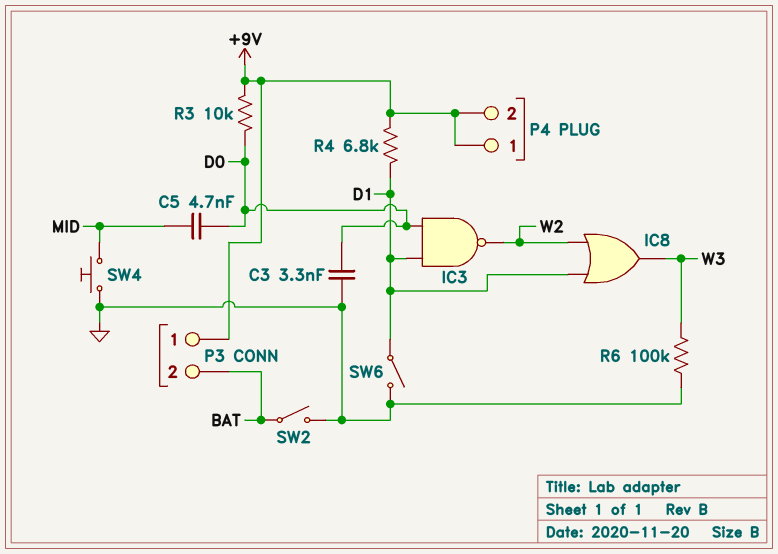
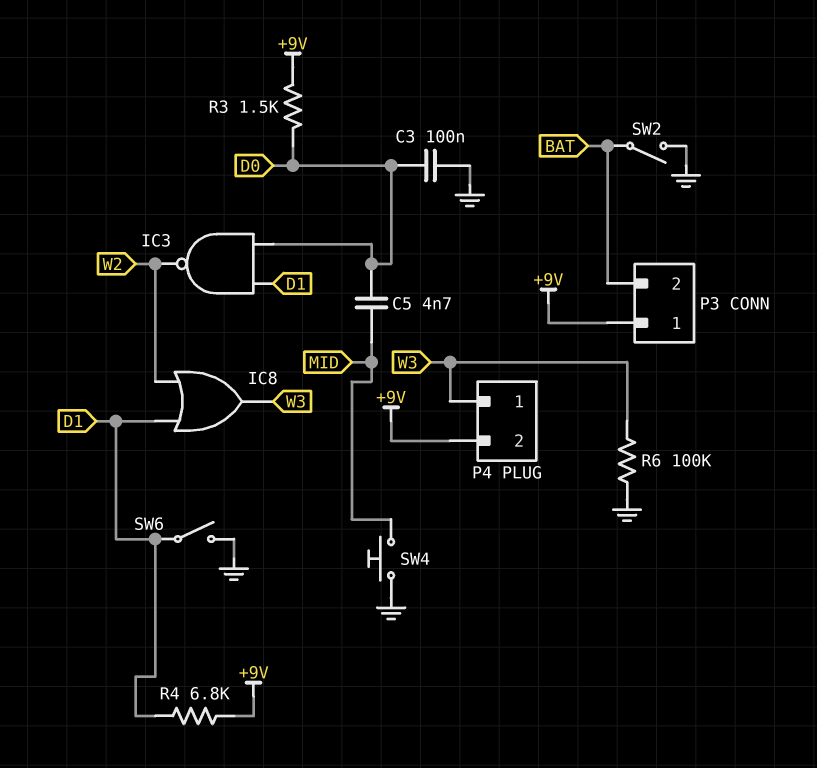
C3: 3.3nF (D0, GND) -> 100nF (D0, GND)
P4 pin 1: +9V -> W3
R3: 10k (+9V, D0) -> 1.5k (+9V, D0)

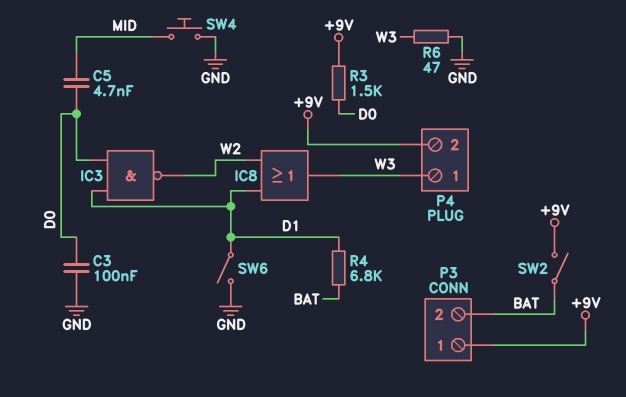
R4: 6.8k (+9V, D1) -> 6.8k (BAT, D1)
R6: 100k (GND, W3) -> 47 (GND, W3)
SW2: switch (BAT, GND) -> switch (+9V, BAT)

